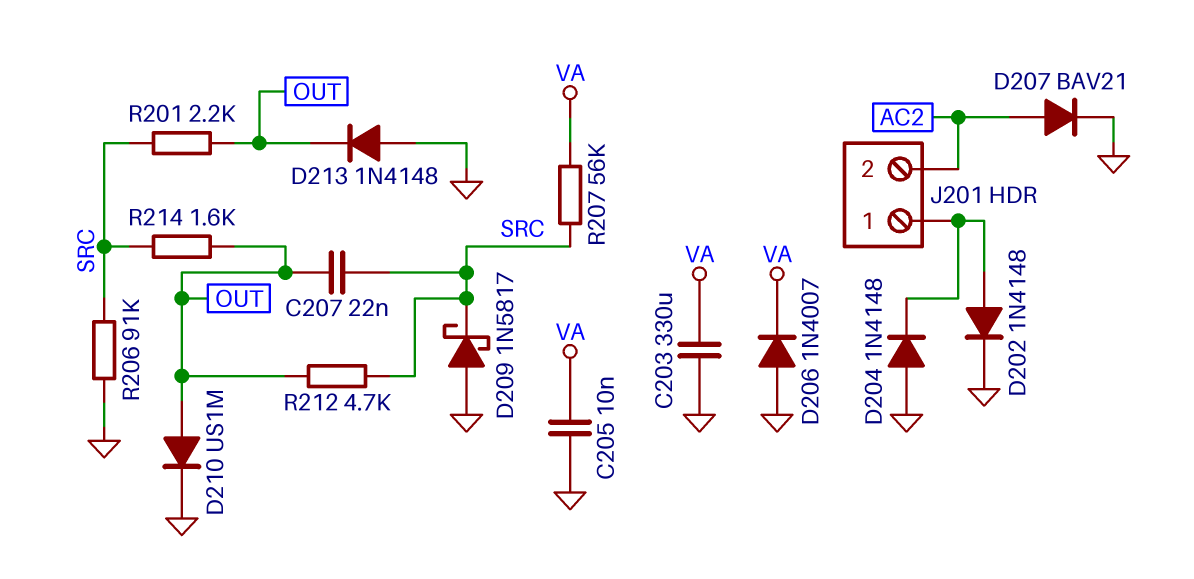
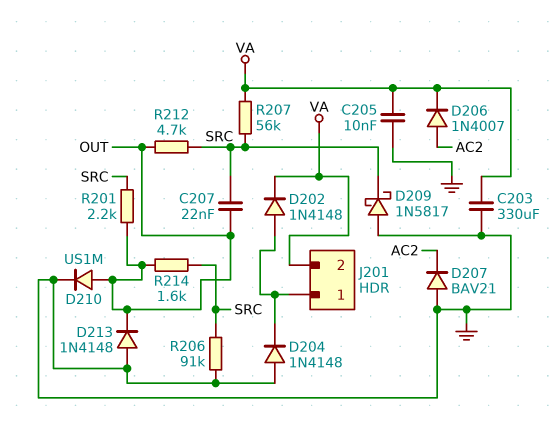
D202: diode 1N4148 (A J201/1, K GND) -> diode 1N4148 (A J201/1, K VA)
D206: diode 1N4007 (A GND, K VA) -> diode 1N4007 (A AC2, K VA)
D207: diode BAV21 (A AC2, K GND) -> diode BAV21 (A GND, K AC2)
J201 pin 2: AC2 -> VA

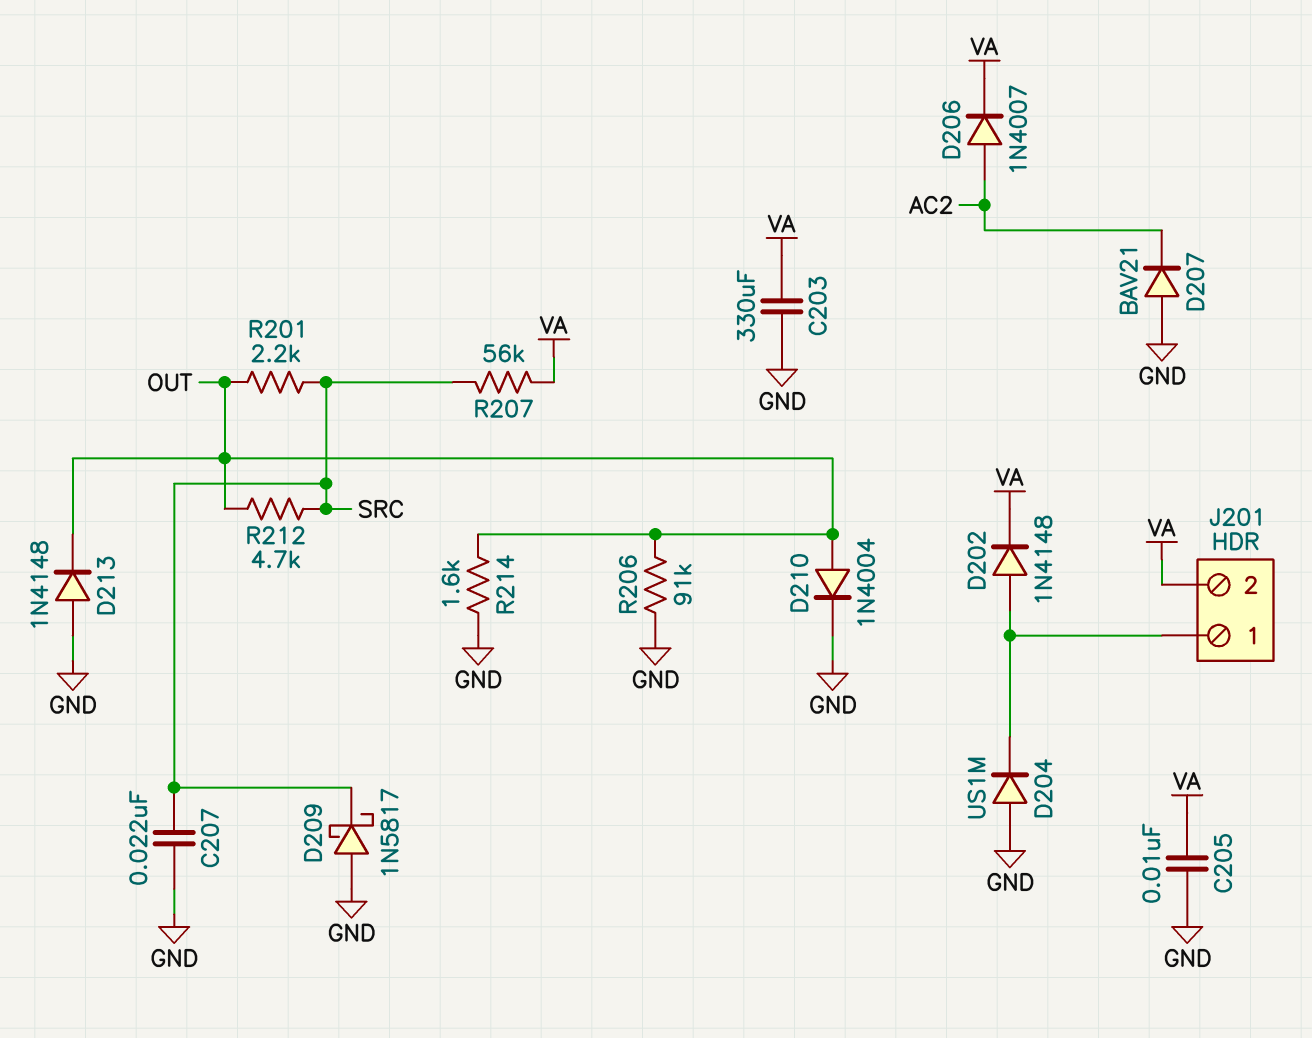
C207: 22nF (OUT, SRC) -> 22nF (GND, SRC)
D204: diode 1N4148 (A GND, K J201/1) -> diode US1M (A GND, K J201/1)
D210: diode US1M (A OUT, K GND) -> diode 1N4004 (A OUT, K GND)
R206: 91k (GND, SRC) -> 91k (GND, OUT)
R214: 1.6k (OUT, SRC) -> 1.6k (GND, OUT)

